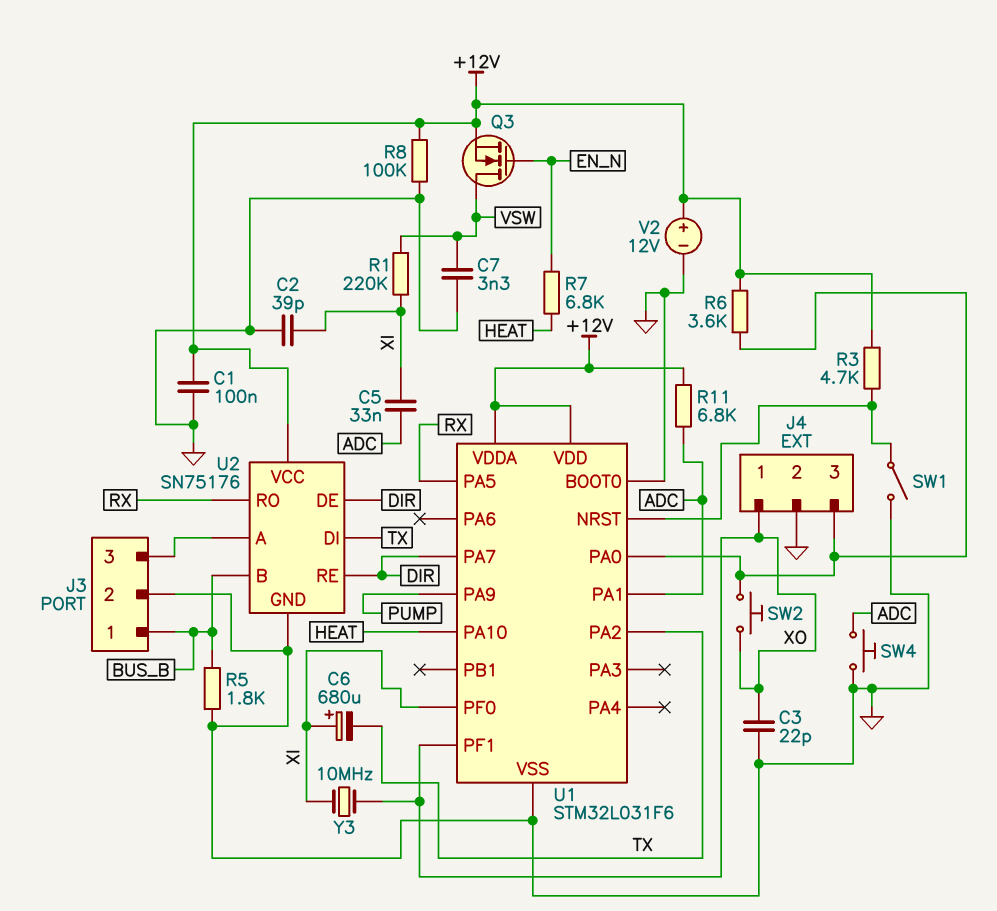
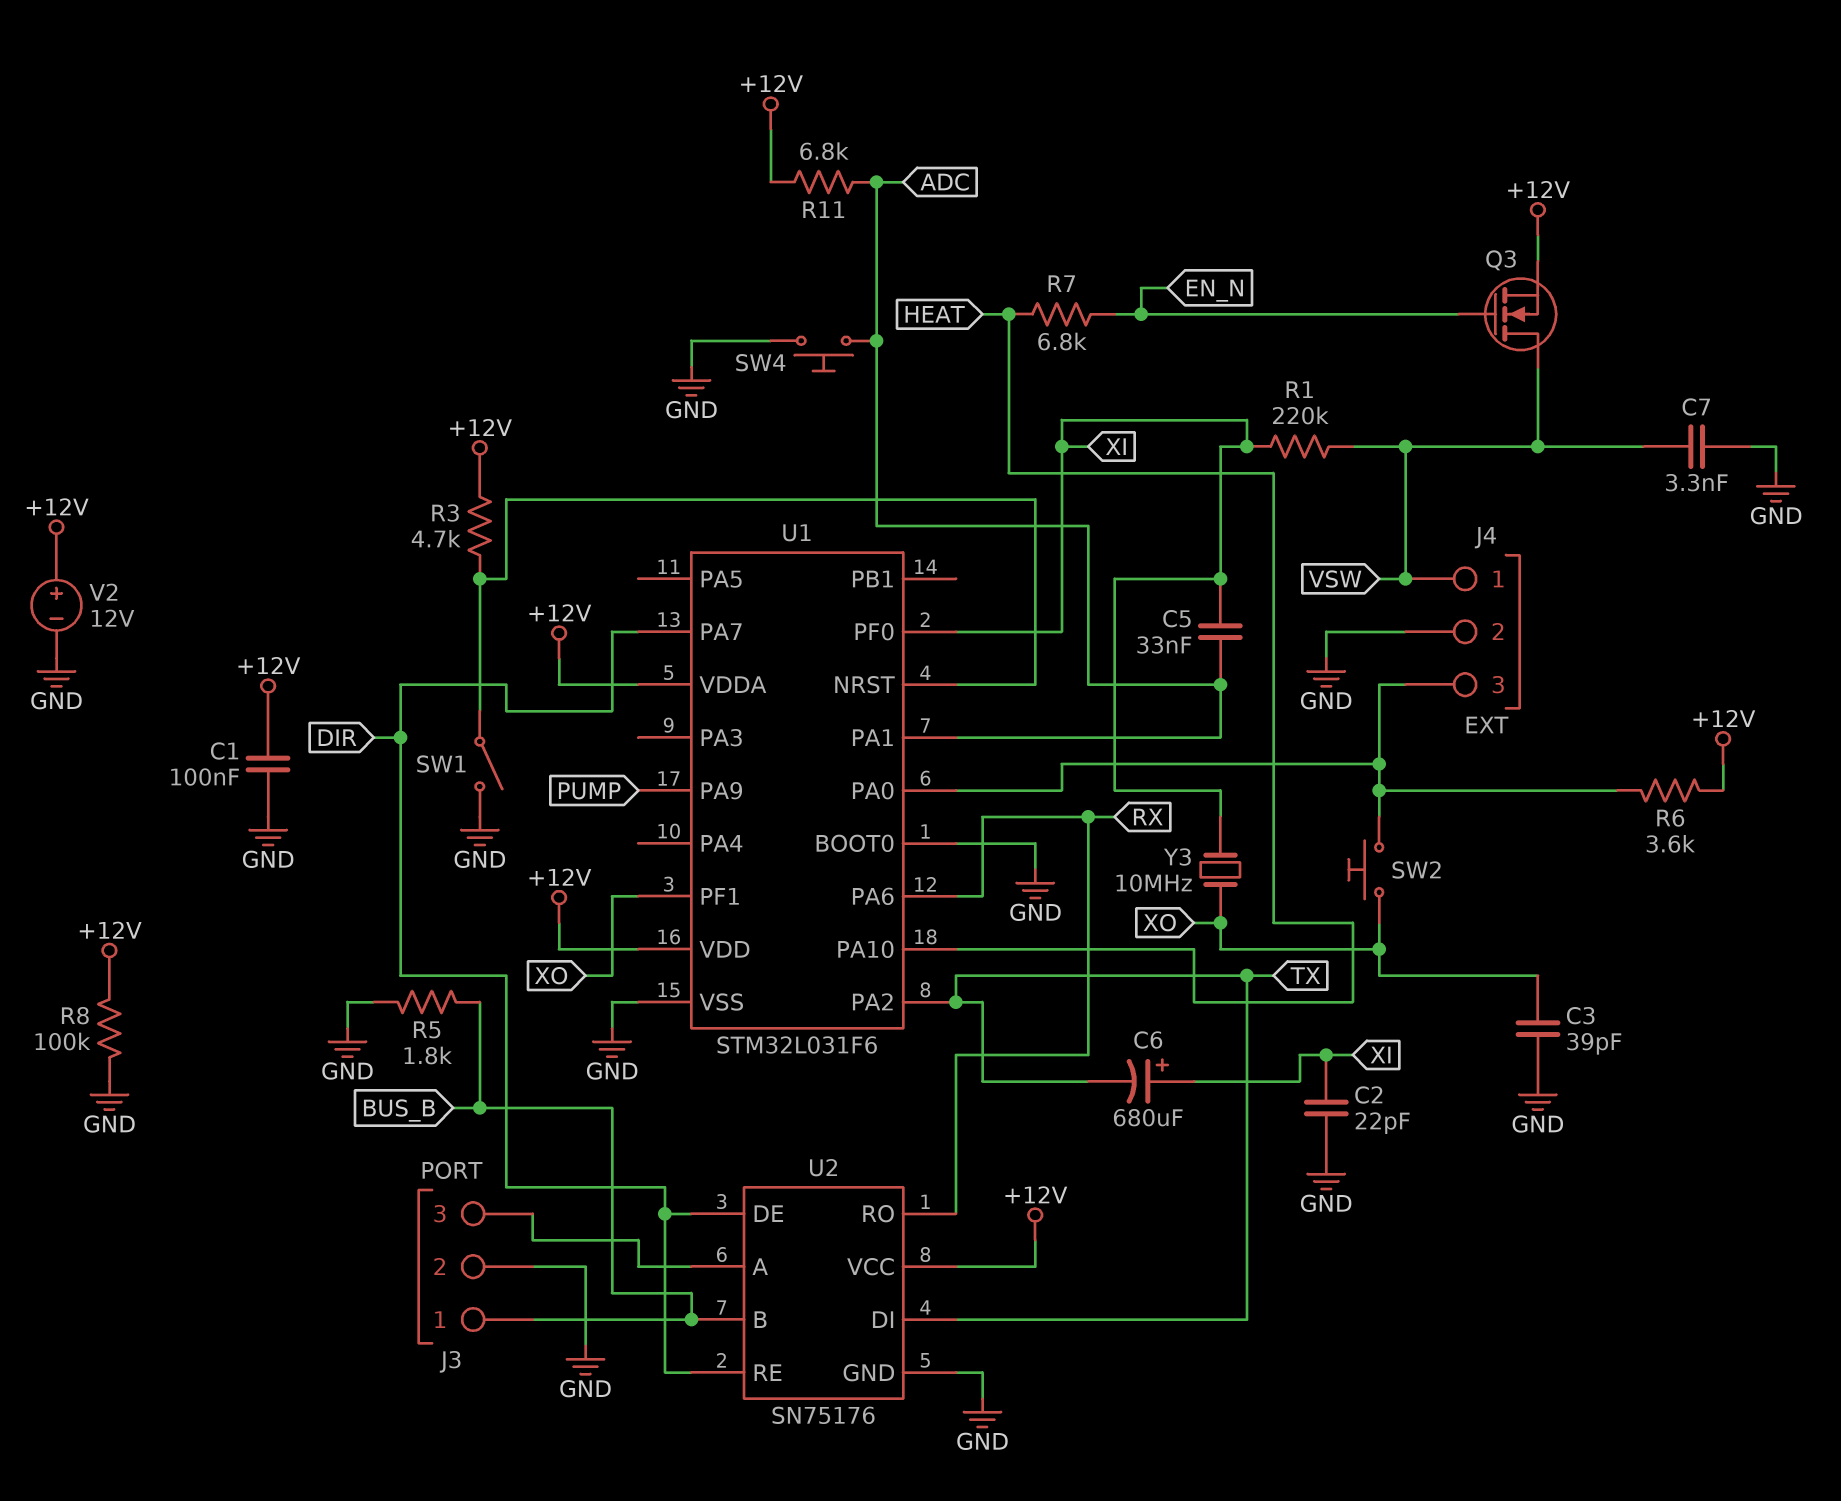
C2: 39pF (GND, XI) -> 22pF (GND, XI)
C3: 22pF (GND, XO) -> 39pF (GND, XO)
J4 pin 1: XO -> VSW
U1 pin PA5: RX -> none
U1 pin PA6: none -> RX

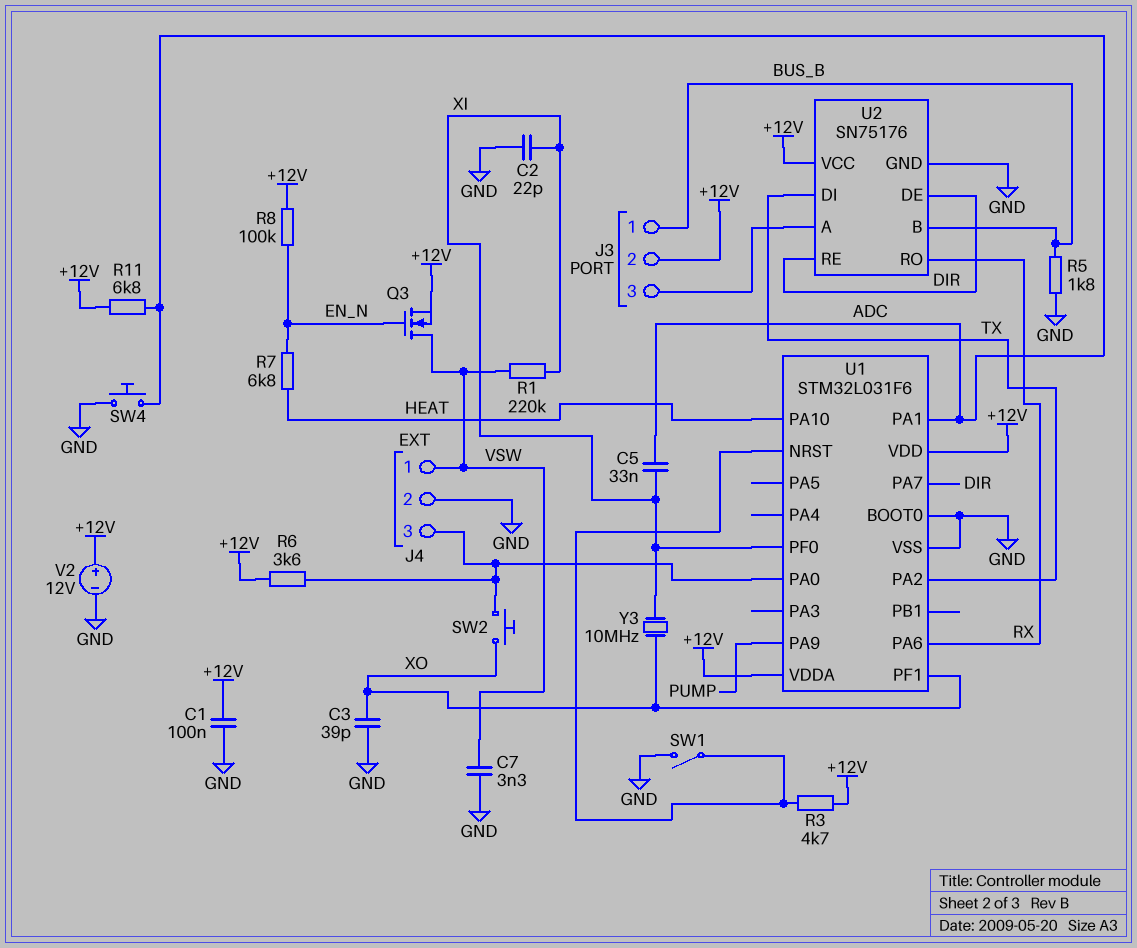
C6: 680uF (plus XI, minus TX) -> none
J3 pin 2: GND -> +12V
R8: 100k (+12V, GND) -> 100k (+12V, EN_N)

